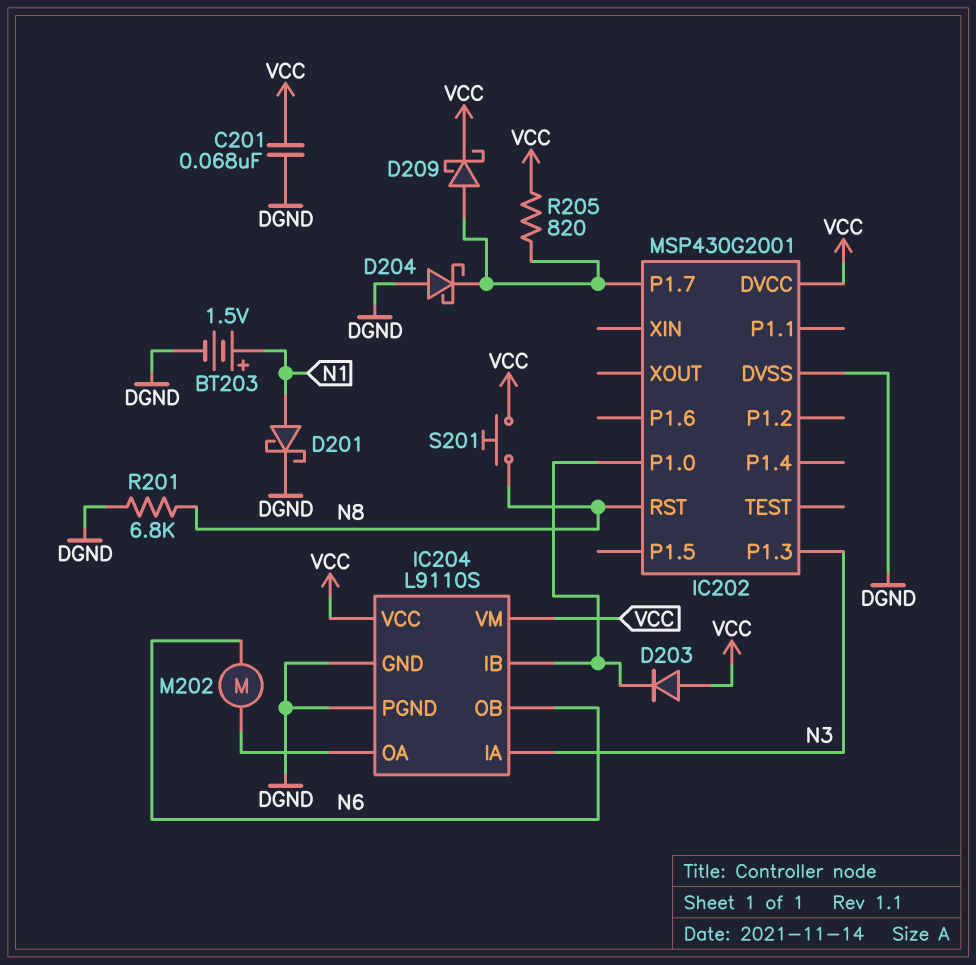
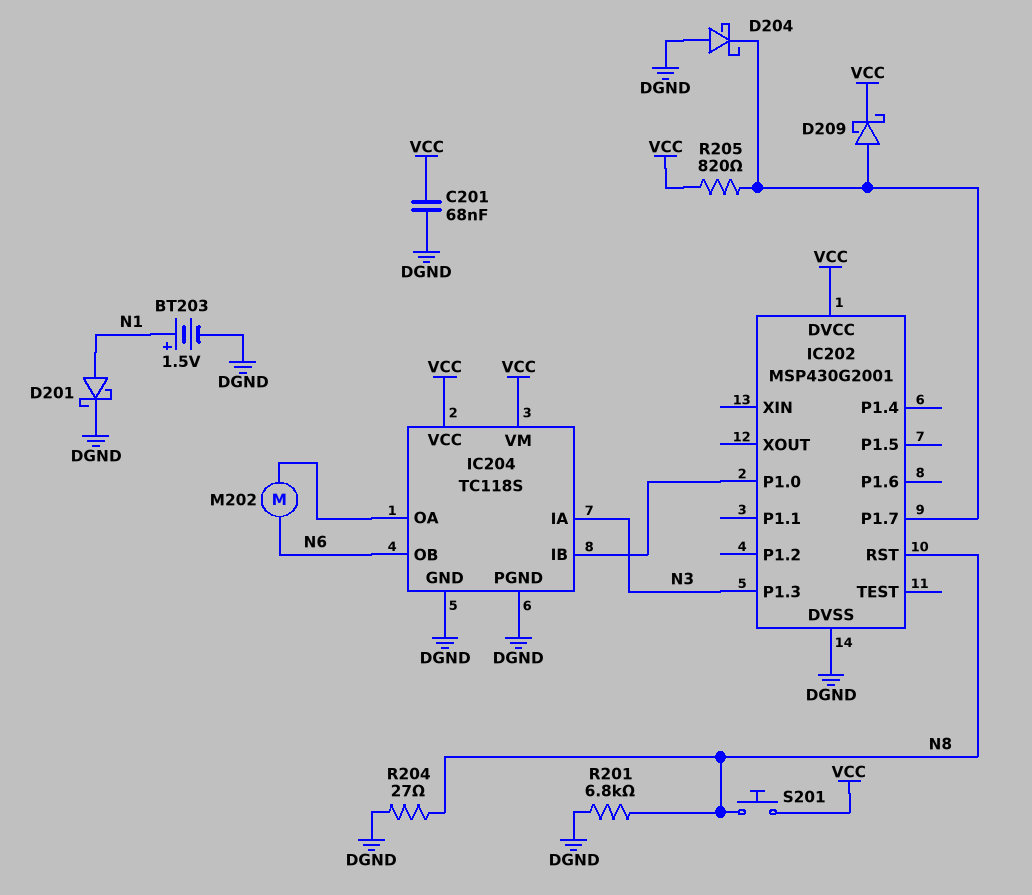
D203: diode (A VCC, K IC202/P1.0) -> none
IC204: L9110S -> TC118S
R204: none -> 27 (DGND, N8)

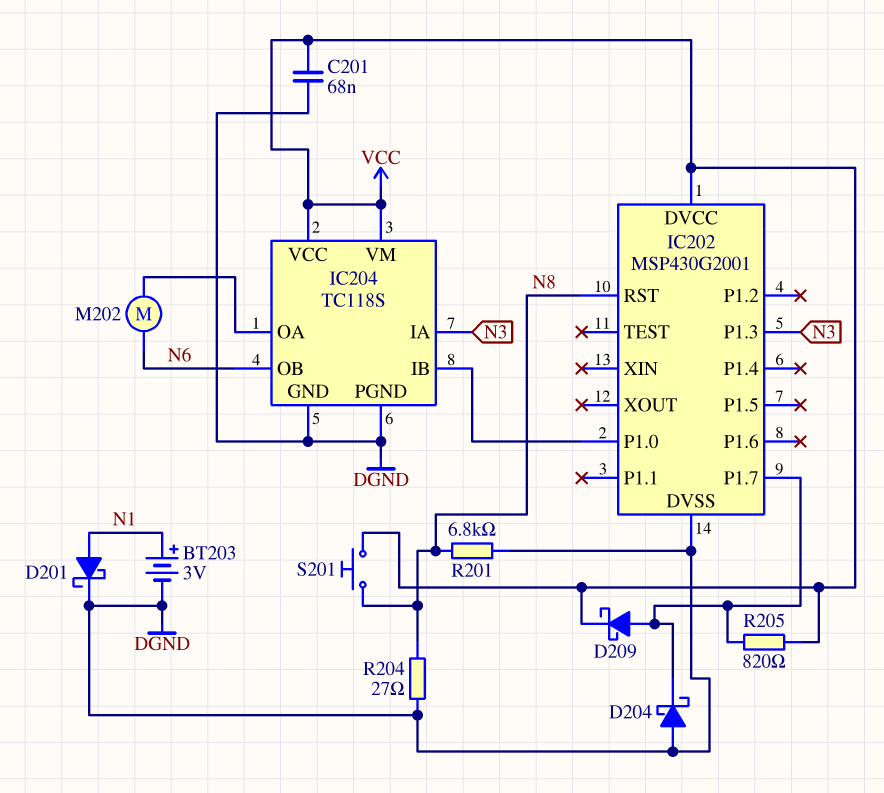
BT203: 1.5V (plus N1, minus DGND) -> 3V (plus N1, minus DGND)

